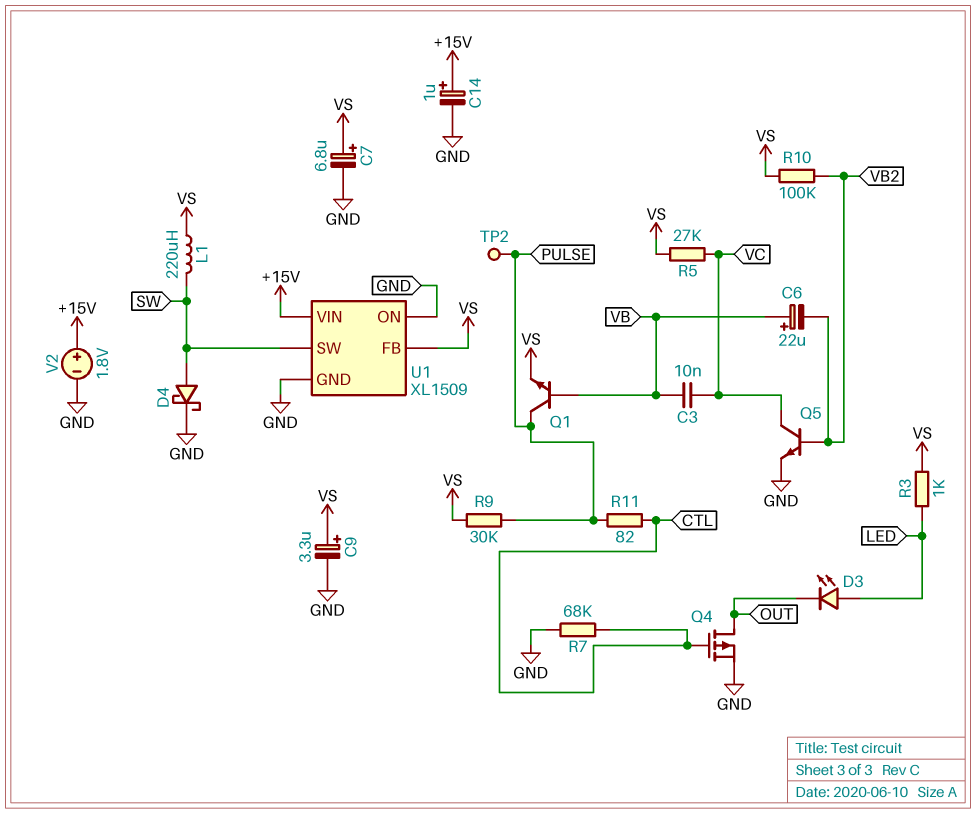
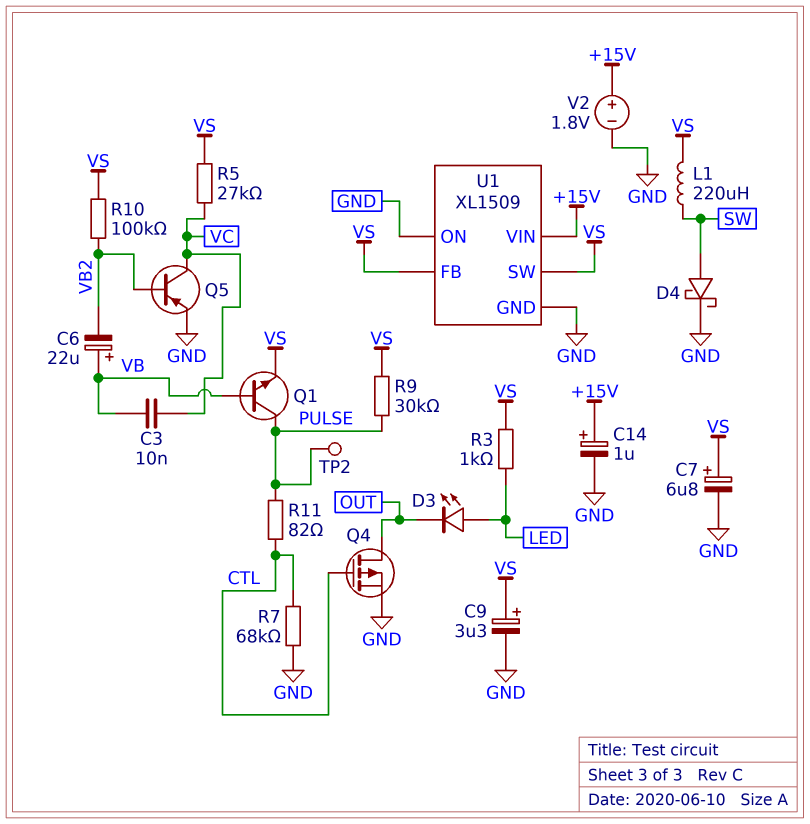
Q5: NPN (B VB2, C VC, E GND) -> PNP (B VB2, C VC, E GND)
U1 pin SW: SW -> VS

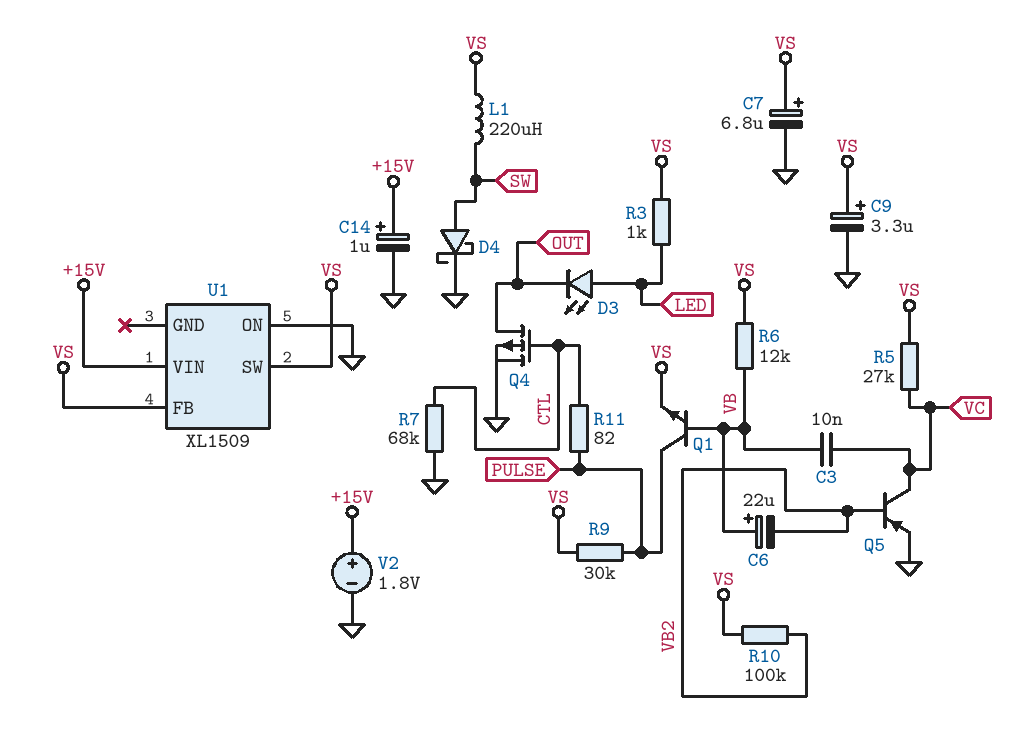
R6: none -> 12k (VB, VS)
TP2: test point (PULSE) -> none
U1 pin GND: GND -> none

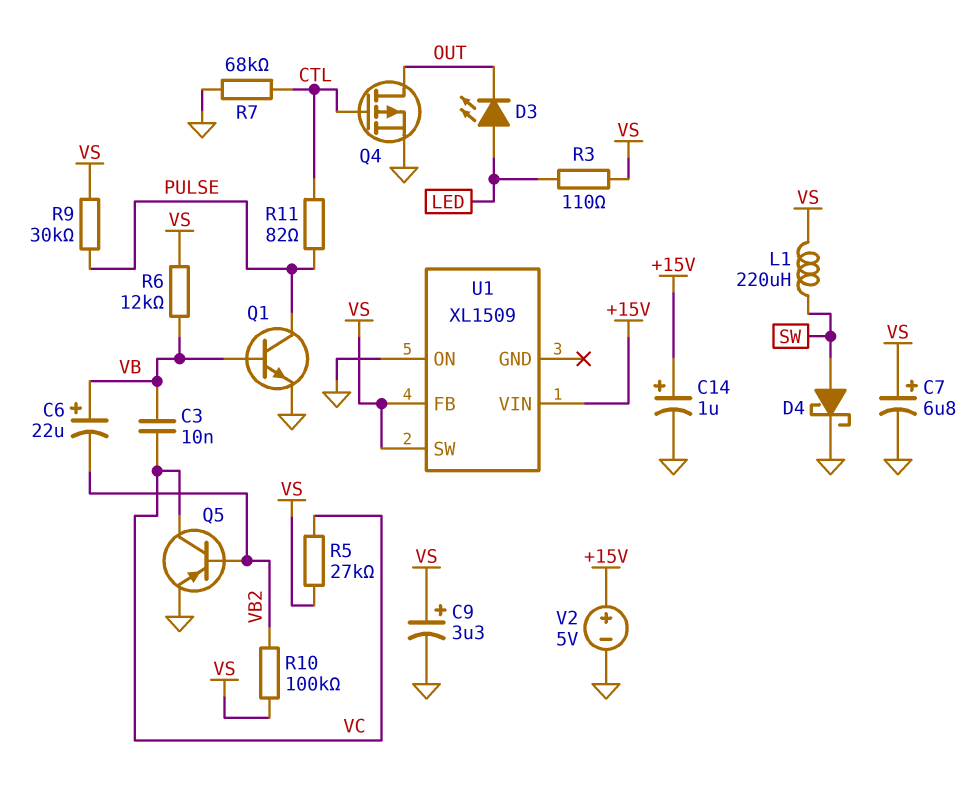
Q1: NPN (B VB, C PULSE, E VS) -> NPN (B VB, C PULSE, E GND)
R3: 1k (LED, VS) -> 110 (LED, VS)
V2: 1.8V (plus +15V, minus GND) -> 5V (plus +15V, minus GND)

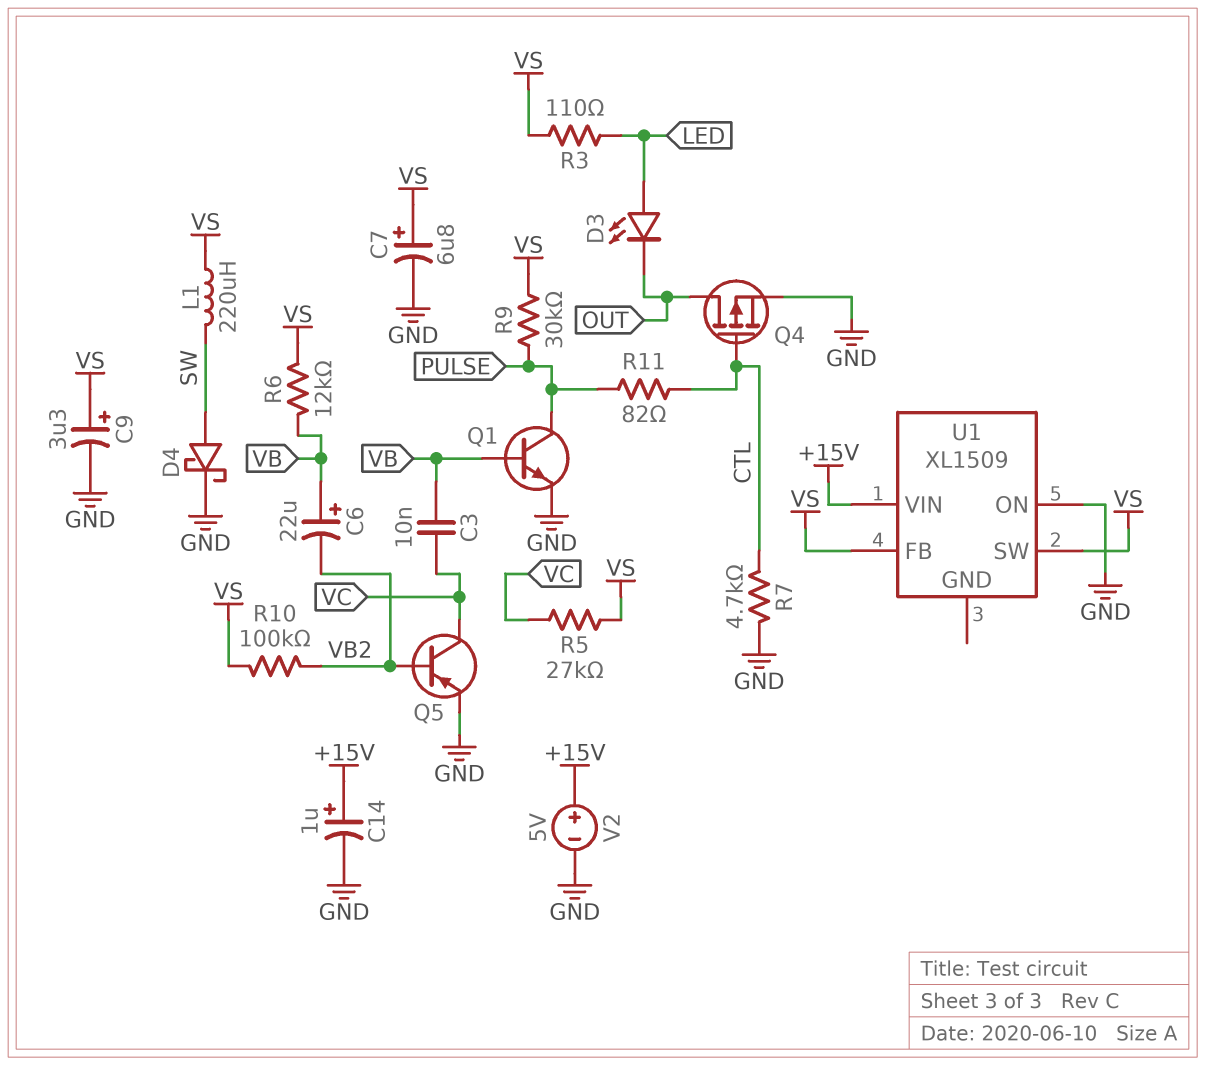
R7: 68k (CTL, GND) -> 4.7k (CTL, GND)

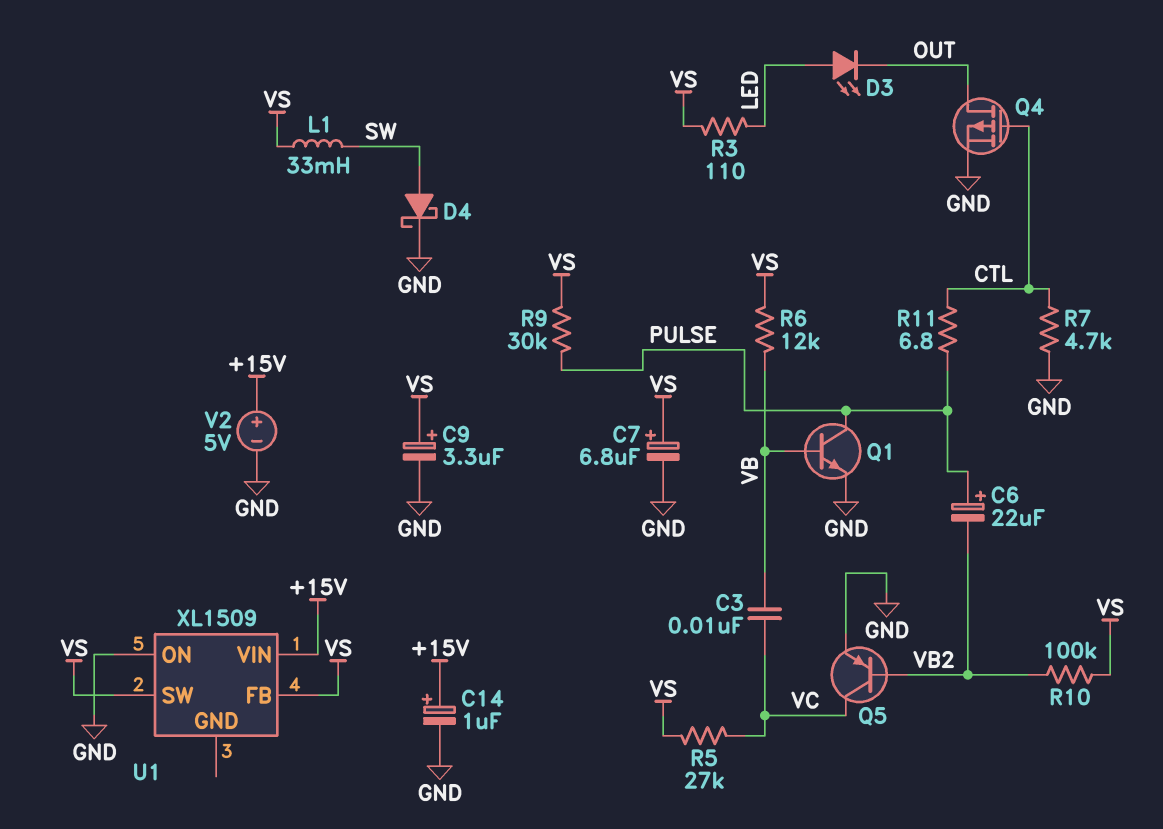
C6: 22uF (plus VB, minus VB2) -> 22uF (plus PULSE, minus VB2)
L1: 220uH (SW, VS) -> 33mH (SW, VS)
R11: 82 (CTL, PULSE) -> 6.8 (CTL, PULSE)

